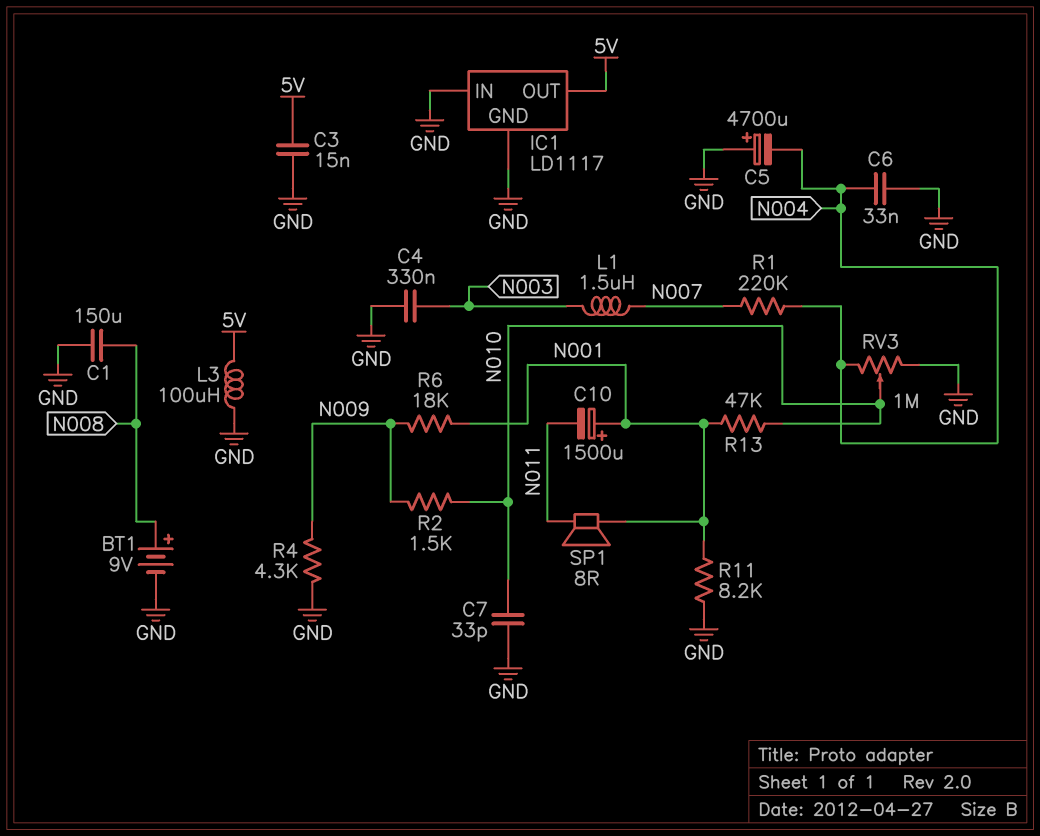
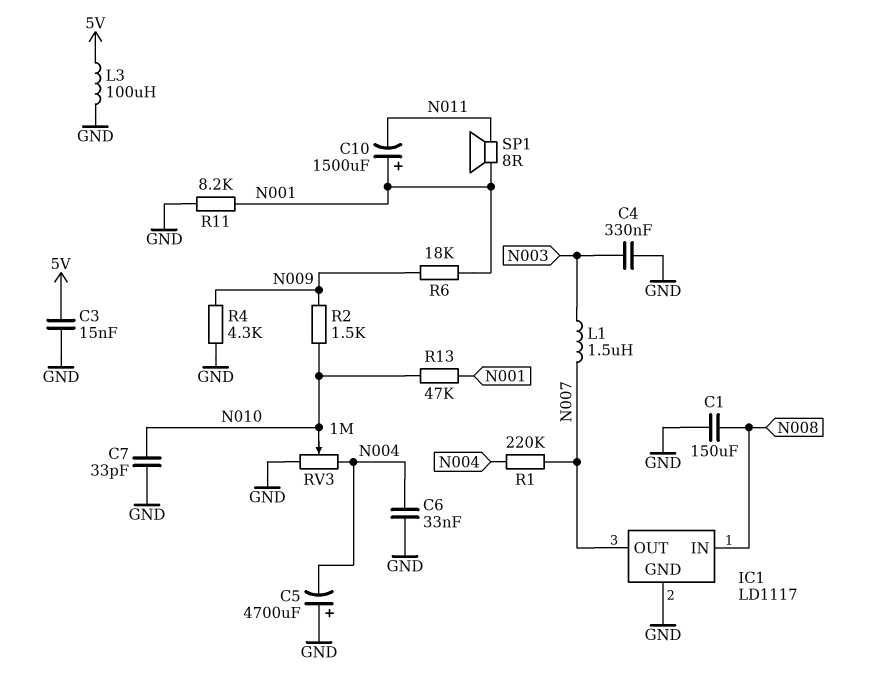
BT1: 9V (plus N008, minus GND) -> none
IC1 pin IN: GND -> N008
IC1 pin OUT: 5V -> N007

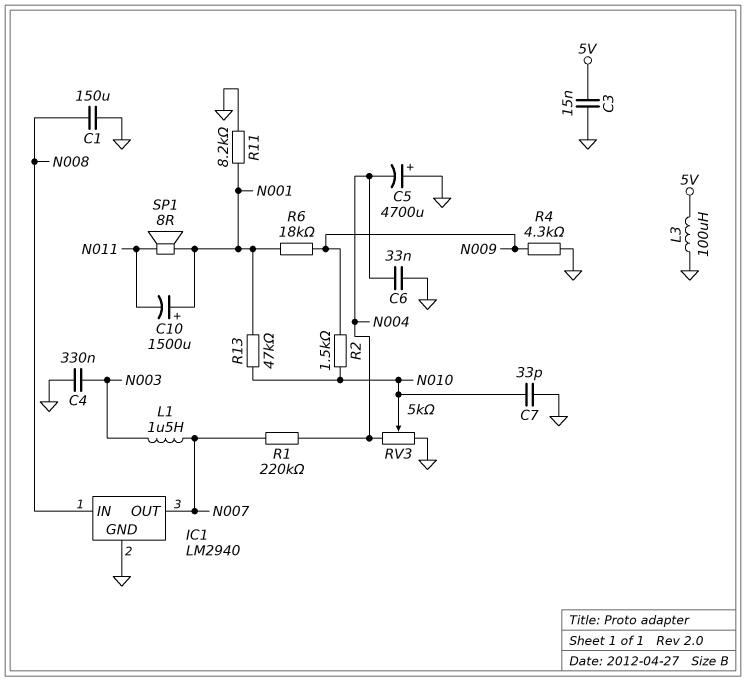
IC1: LD1117 -> LM2940
RV3: 1M (GND, N004, wiper N010) -> 5k (GND, N004, wiper N010)

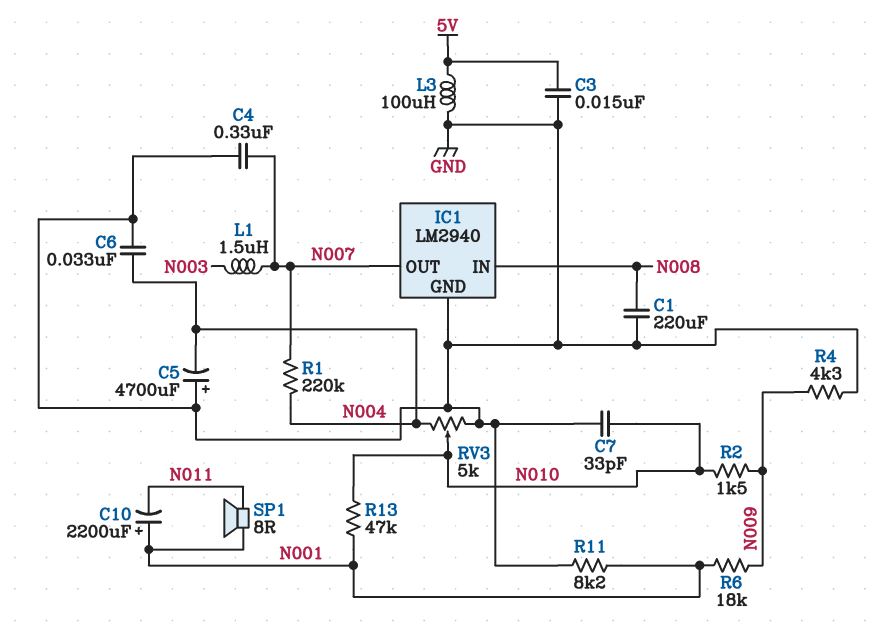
C1: 150uF (GND, N008) -> 220uF (GND, N008)
C4: 330nF (GND, N003) -> 330nF (GND, N007)
C10: 1500uF (plus N001, minus N011) -> 2200uF (plus N001, minus N011)

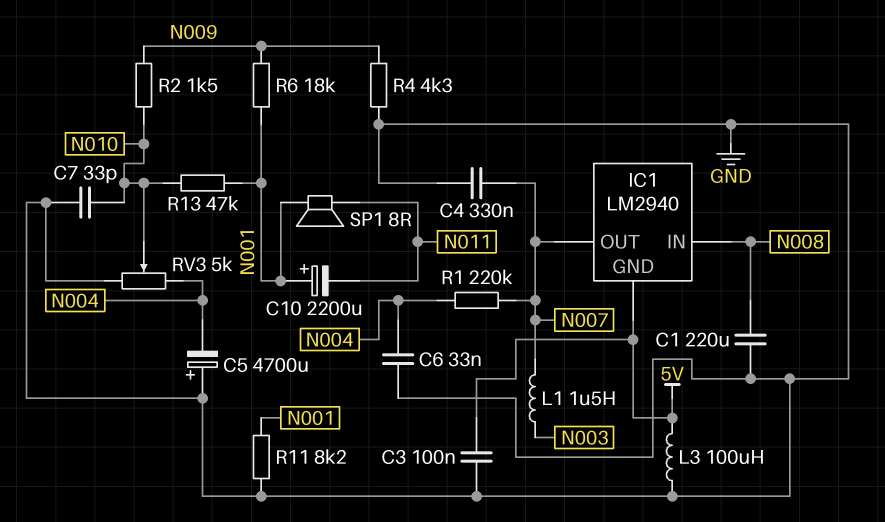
C3: 15nF (5V, GND) -> 100nF (5V, GND)
IC1 pin GND: GND -> 5V

